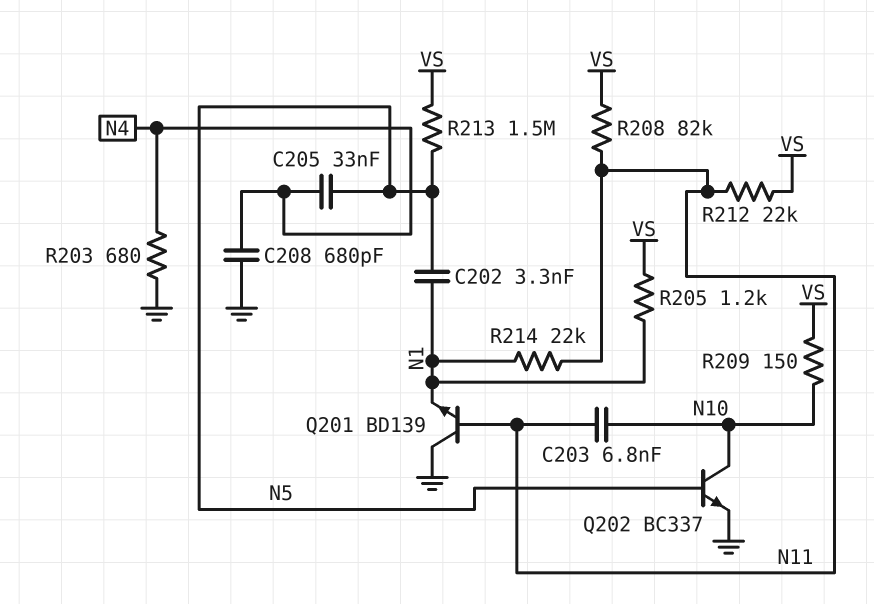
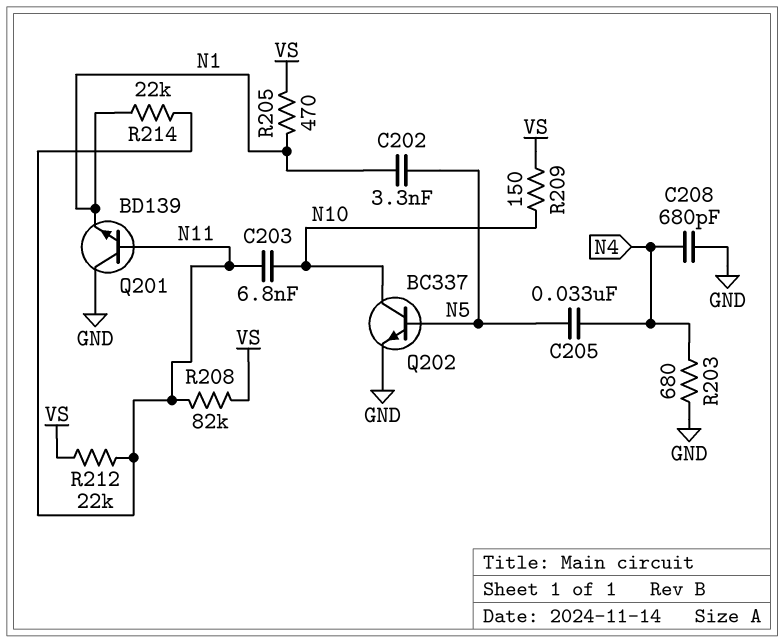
R205: 1.2k (N1, VS) -> 470 (N1, VS)
R213: 1.5M (N5, VS) -> none

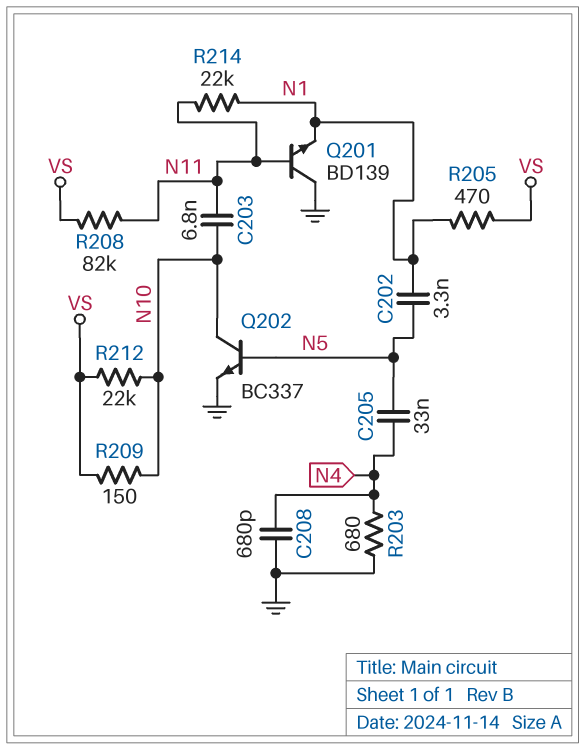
R212: 22k (N11, VS) -> 22k (N10, VS)

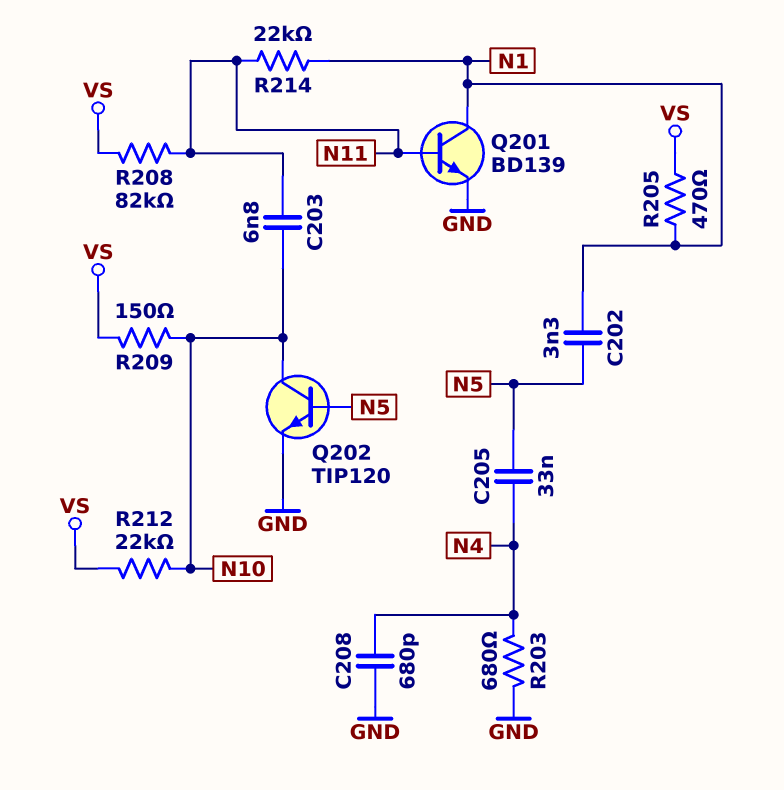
Q201: NPN BD139 (B N11, C GND, E N1) -> NPN BD139 (B N11, C N1, E GND)
Q202: NPN BC337 (B N5, C N10, E GND) -> NPN TIP120 (B N5, C N10, E GND)

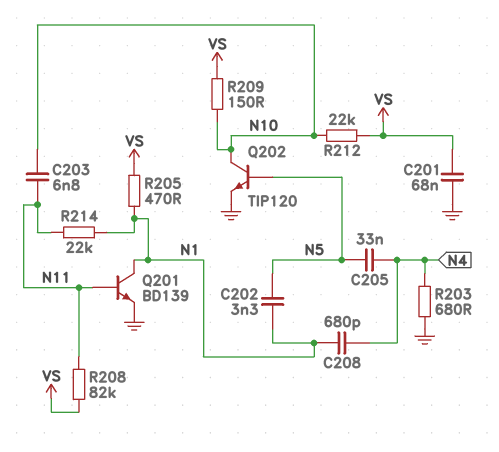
C201: none -> 68nF (GND, VS)
C208: 680pF (GND, N4) -> 680pF (N1, N4)

